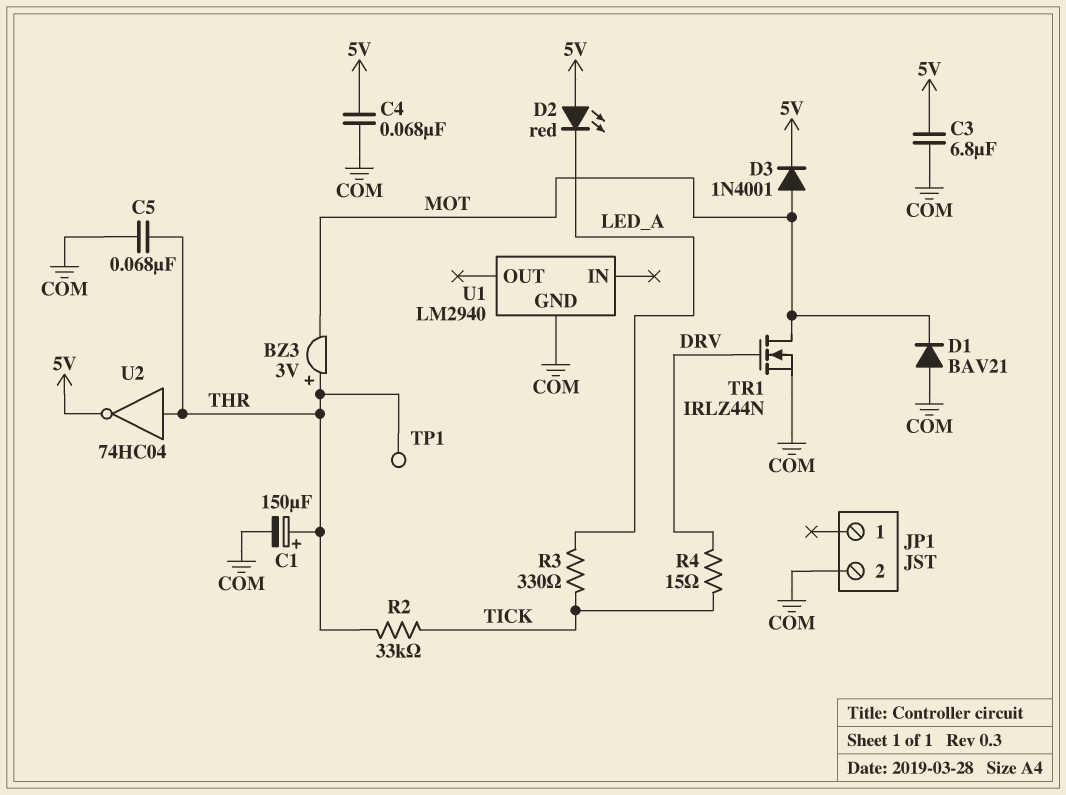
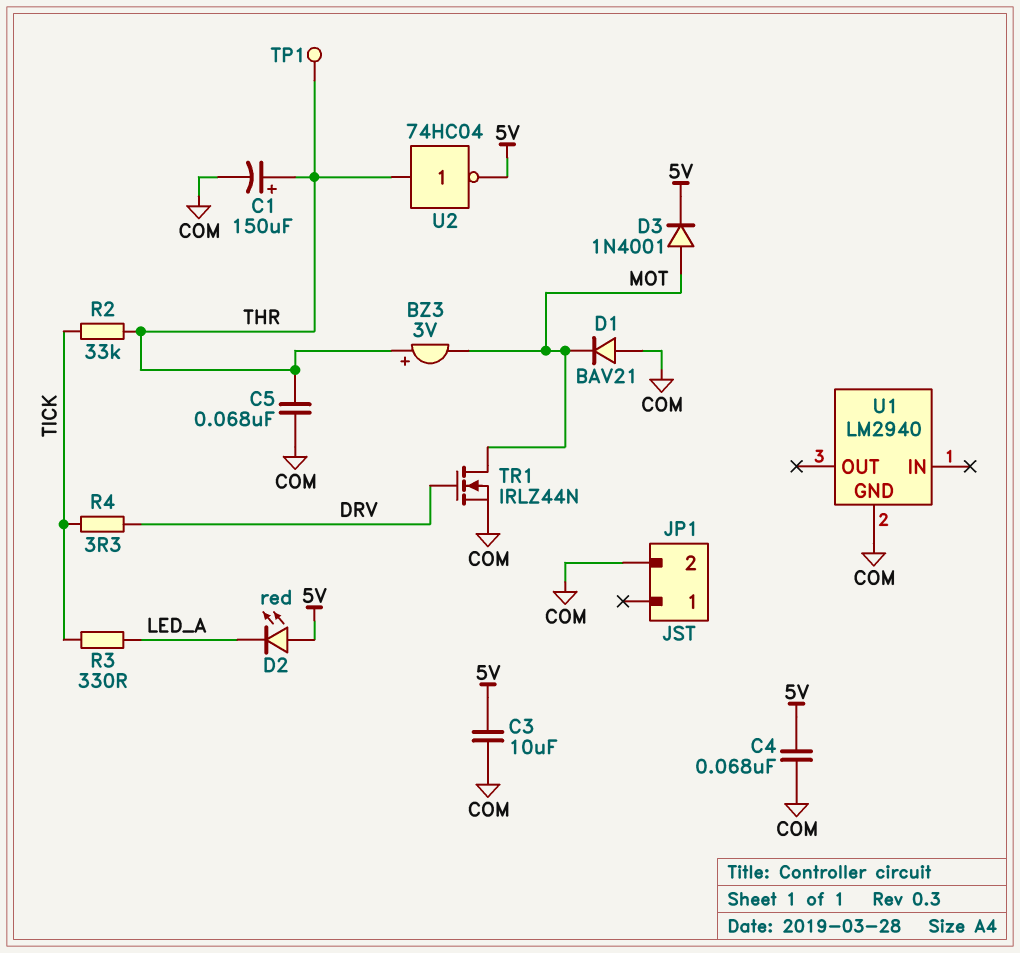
C3: 6.8uF (5V, COM) -> 10uF (5V, COM)
R4: 15 (DRV, TICK) -> 3.3 (DRV, TICK)

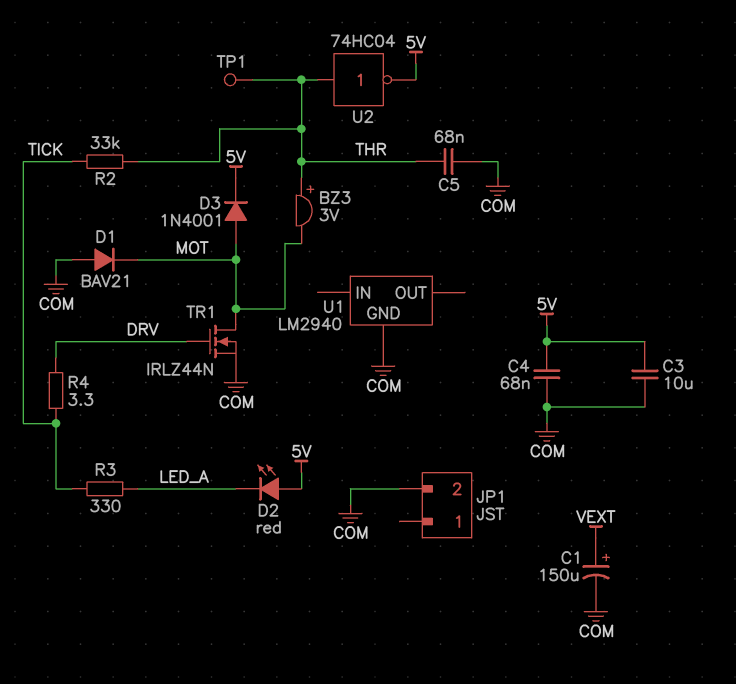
C1: 150uF (plus THR, minus COM) -> 150uF (plus VEXT, minus COM)

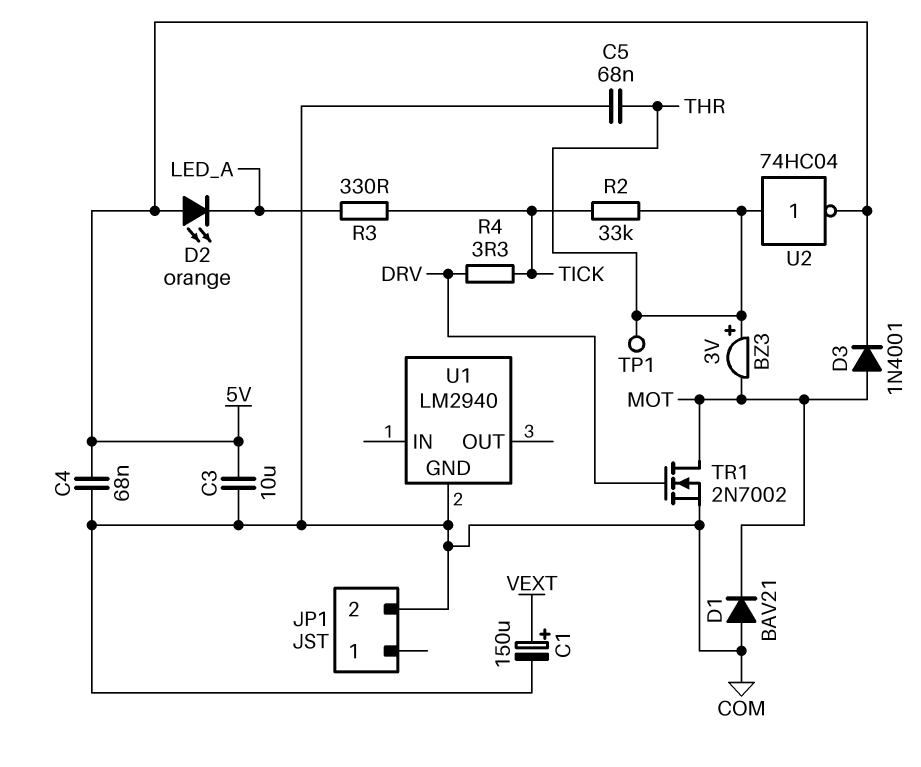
D2: LED red (A 5V, K LED_A) -> LED orange (A 5V, K LED_A)
TR1: NMOS IRLZ44N (G DRV, D MOT, S COM) -> NMOS 2N7002 (G DRV, D MOT, S COM)

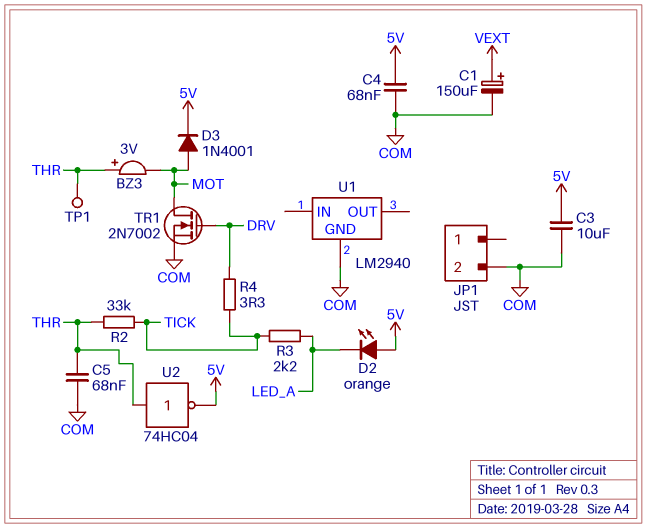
D1: diode BAV21 (A COM, K MOT) -> none
R3: 330 (LED_A, TICK) -> 2.2k (LED_A, TICK)

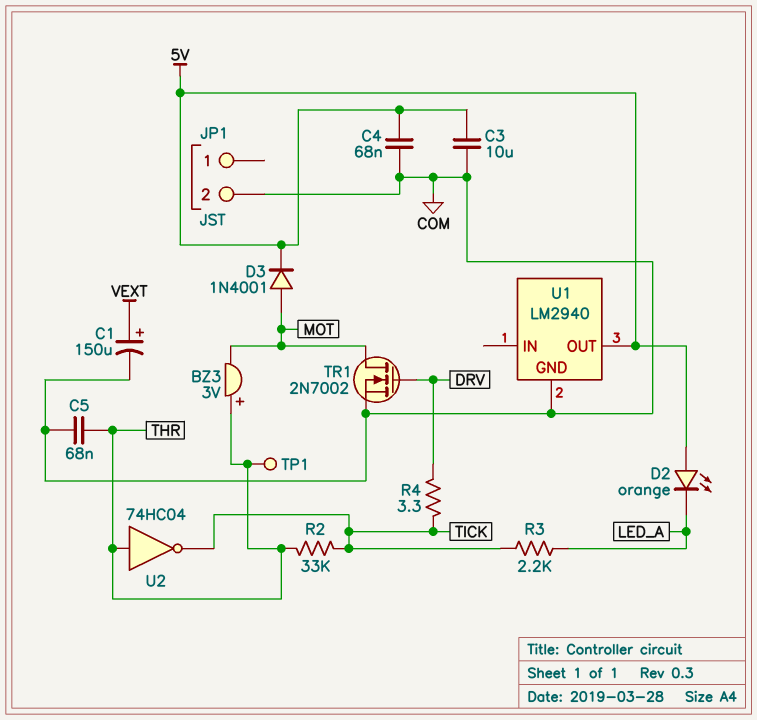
U1 pin OUT: none -> 5V
U2: NOT 74HC04 (in THR, out 5V) -> NOT 74HC04 (in THR, out TICK)

